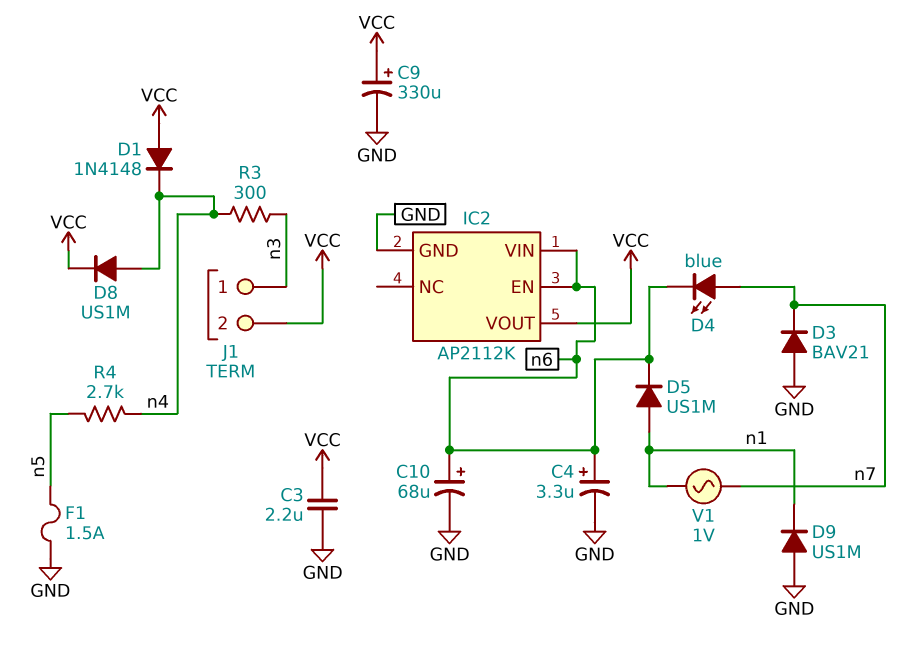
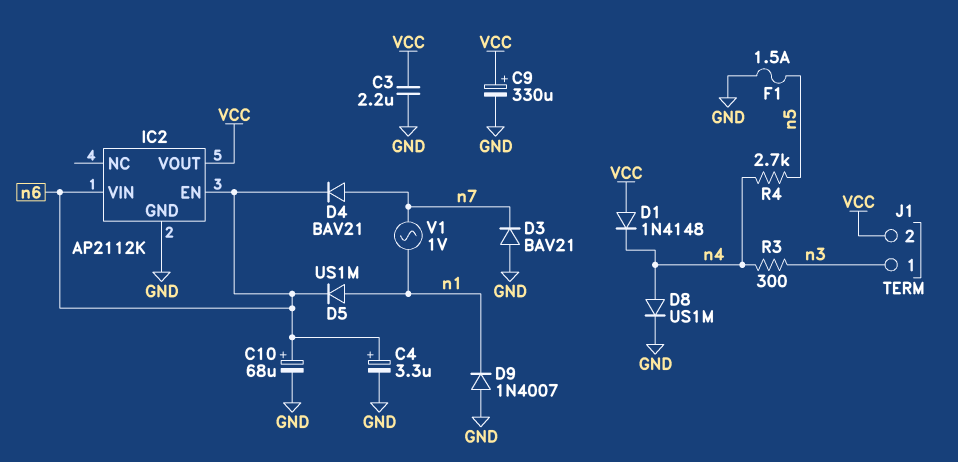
D4: LED blue (A n7, K n6) -> diode BAV21 (A n7, K n6)
D8: diode US1M (A n4, K VCC) -> diode US1M (A n4, K GND)
D9: diode US1M (A GND, K n1) -> diode 1N4007 (A GND, K n1)

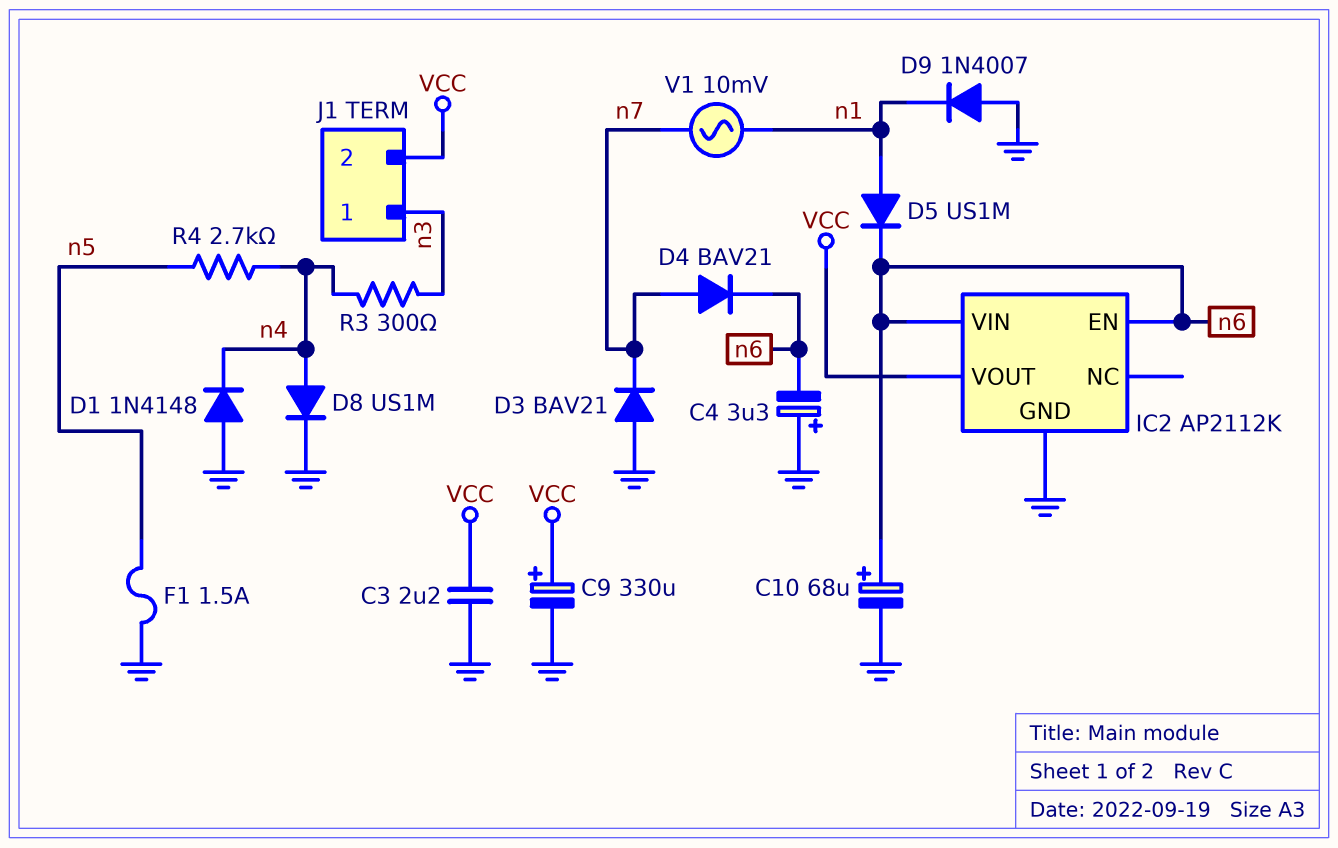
C4: 3.3uF (plus n6, minus GND) -> 3.3uF (plus GND, minus n6)
D1: diode 1N4148 (A VCC, K n4) -> diode 1N4148 (A GND, K n4)
V1: AC 1V (n1, n7) -> AC 10mV (n1, n7)

